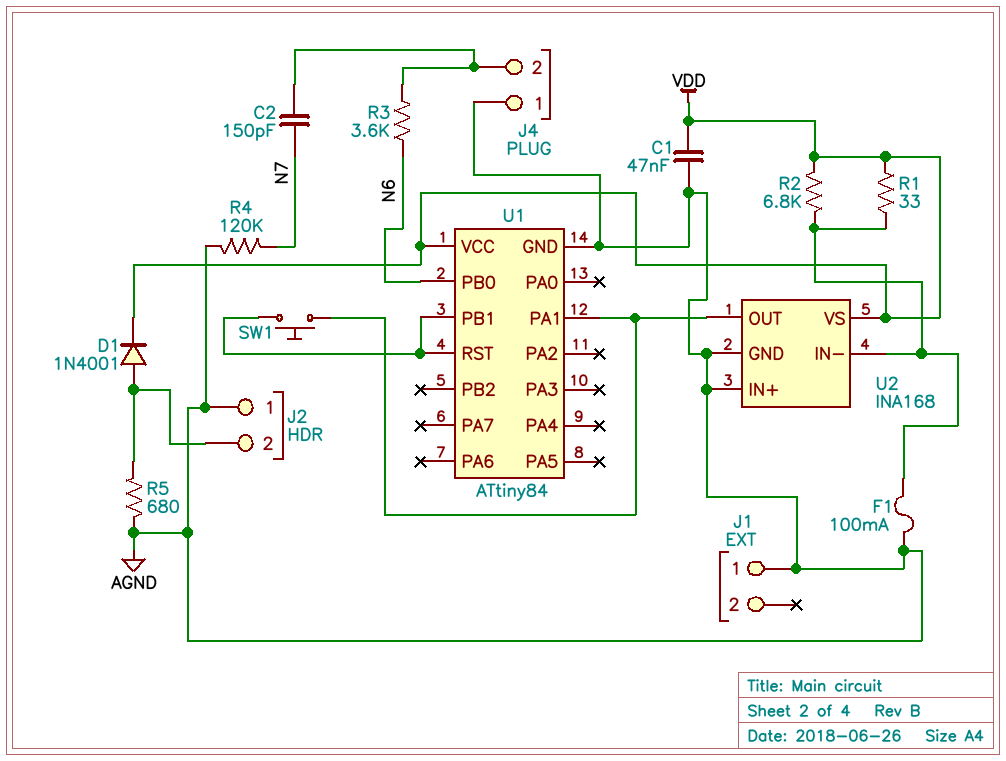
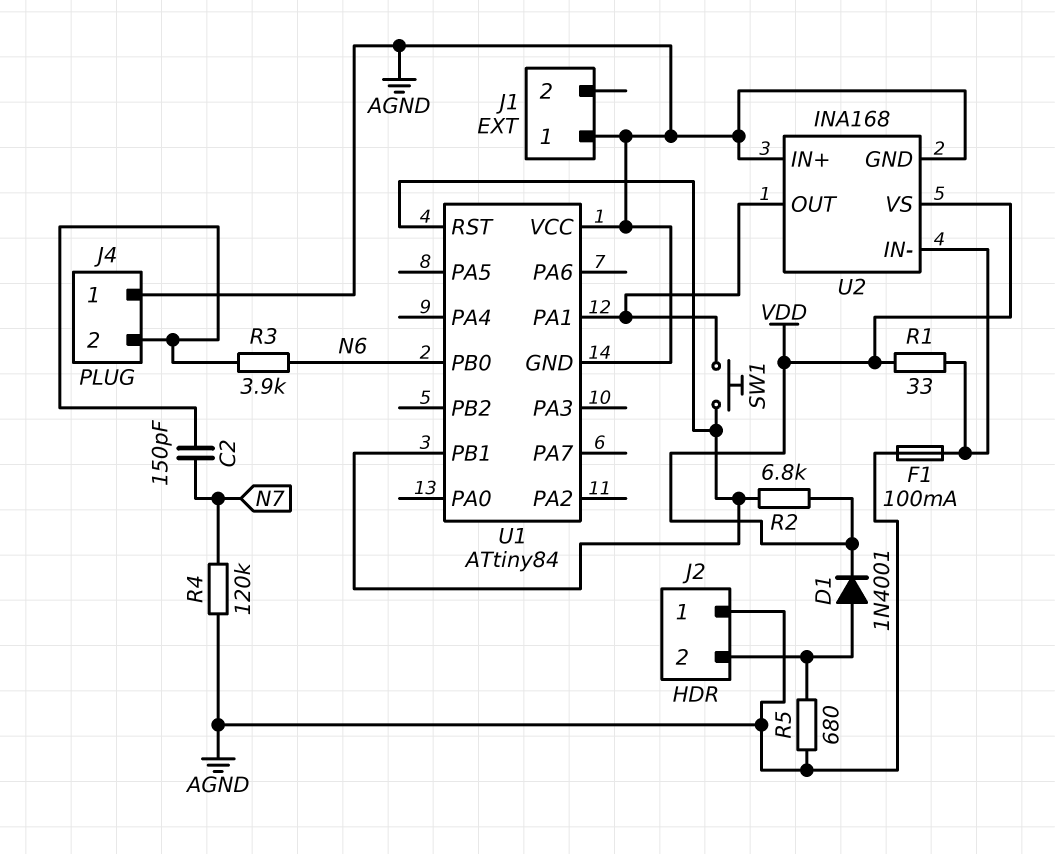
C1: 47nF (AGND, VDD) -> none
R2: 6.8k (U2/IN-, VDD) -> 6.8k (U1/PB1, VDD)
R3: 3.6k (J4/2, N6) -> 3.9k (J4/2, N6)
U1 pin VCC: VDD -> AGND

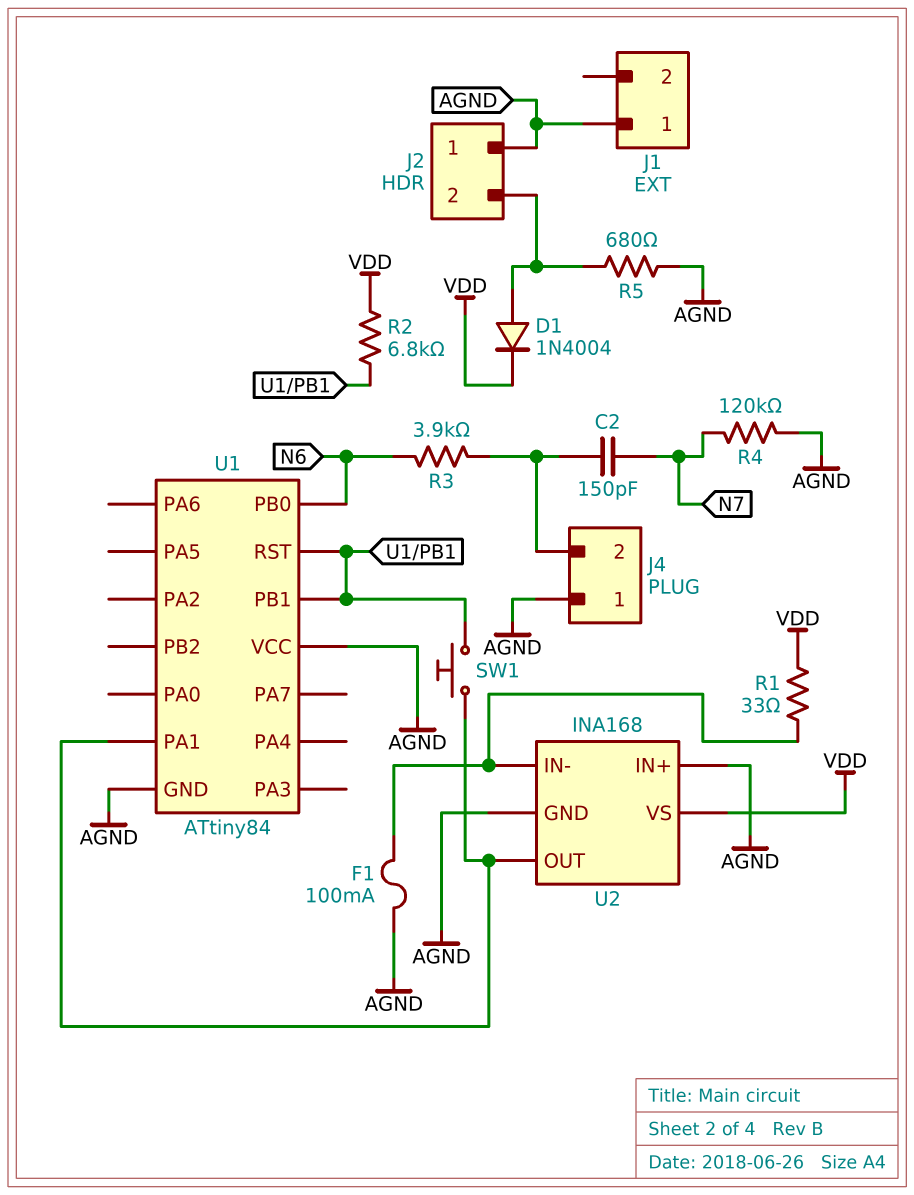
D1: diode 1N4001 (A J2/2, K VDD) -> diode 1N4004 (A J2/2, K VDD)

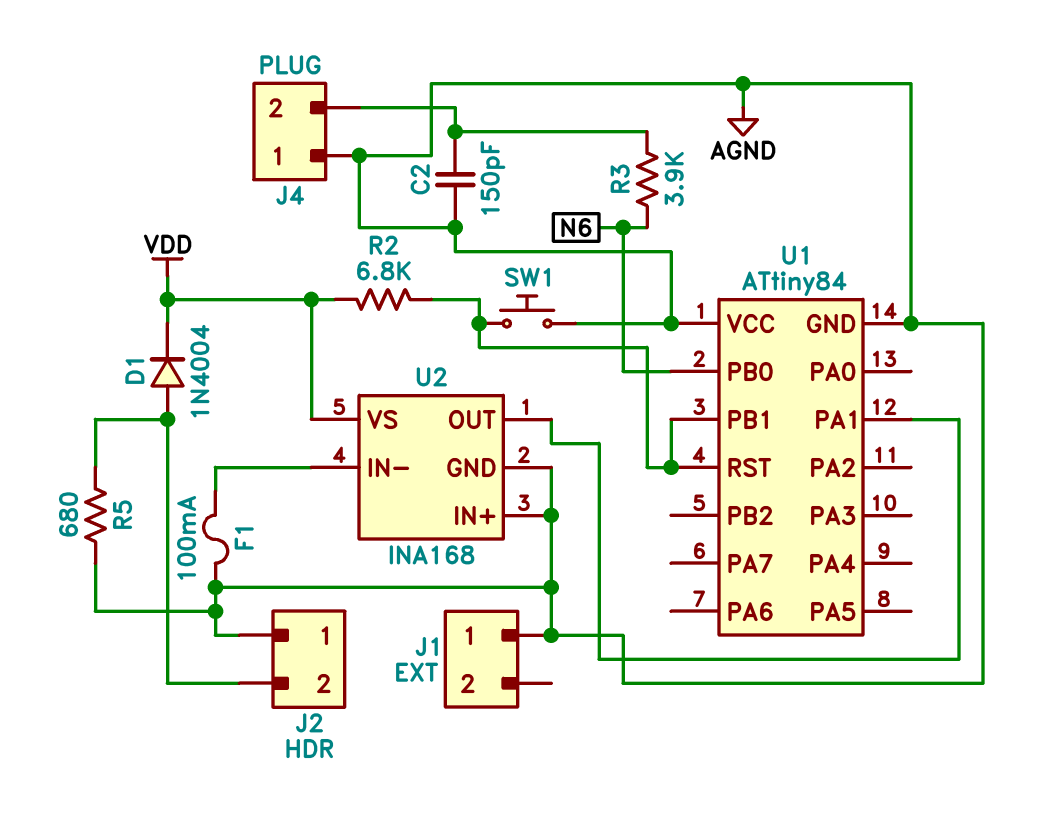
C2: 150pF (J4/2, N7) -> 150pF (AGND, J4/2)
R1: 33 (U2/IN-, VDD) -> none
R4: 120k (AGND, N7) -> none
SW1: button (U1/PA1, U1/PB1) -> button (AGND, U1/PB1)

